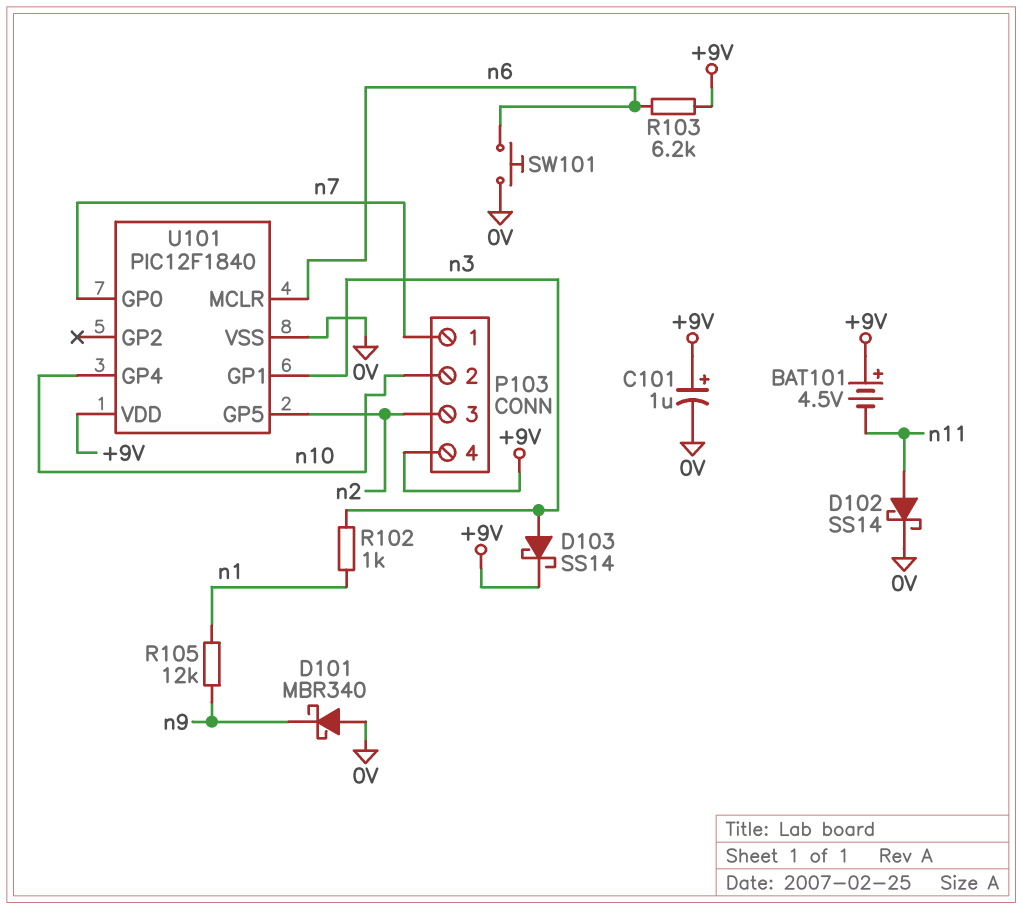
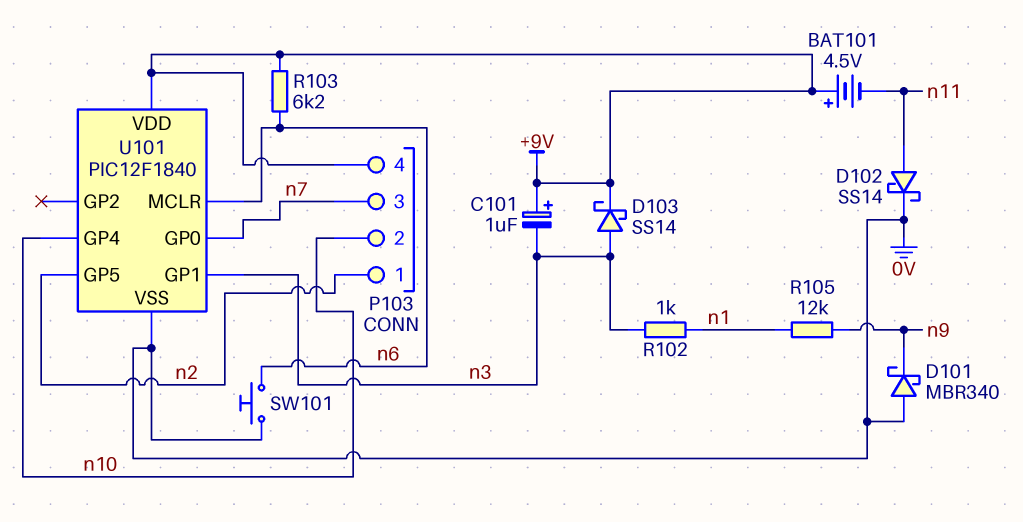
C101: 1uF (plus +9V, minus 0V) -> 1uF (plus +9V, minus n3)
P103 pin 1: n7 -> n2
P103 pin 3: n2 -> n7

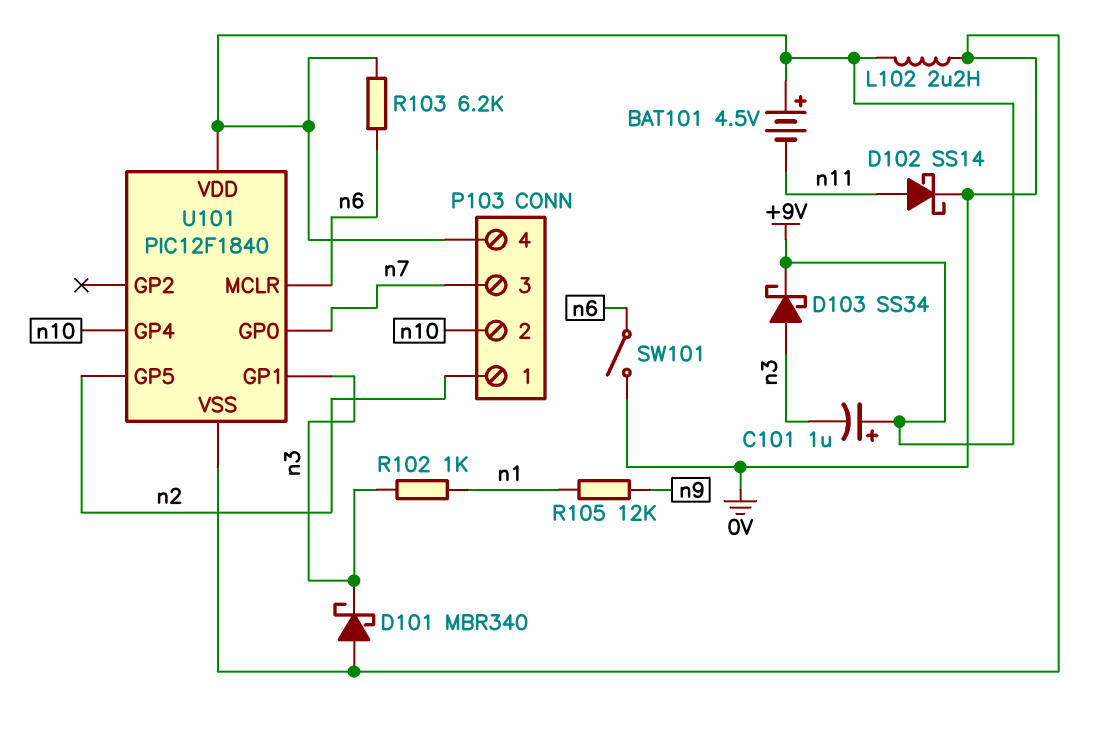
D101: schottky MBR340 (A 0V, K n9) -> schottky MBR340 (A 0V, K n3)
D103: schottky SS14 (A n3, K +9V) -> schottky SS34 (A n3, K +9V)
L102: none -> 2.2uH (+9V, 0V)
SW101: button (0V, n6) -> switch (0V, n6)

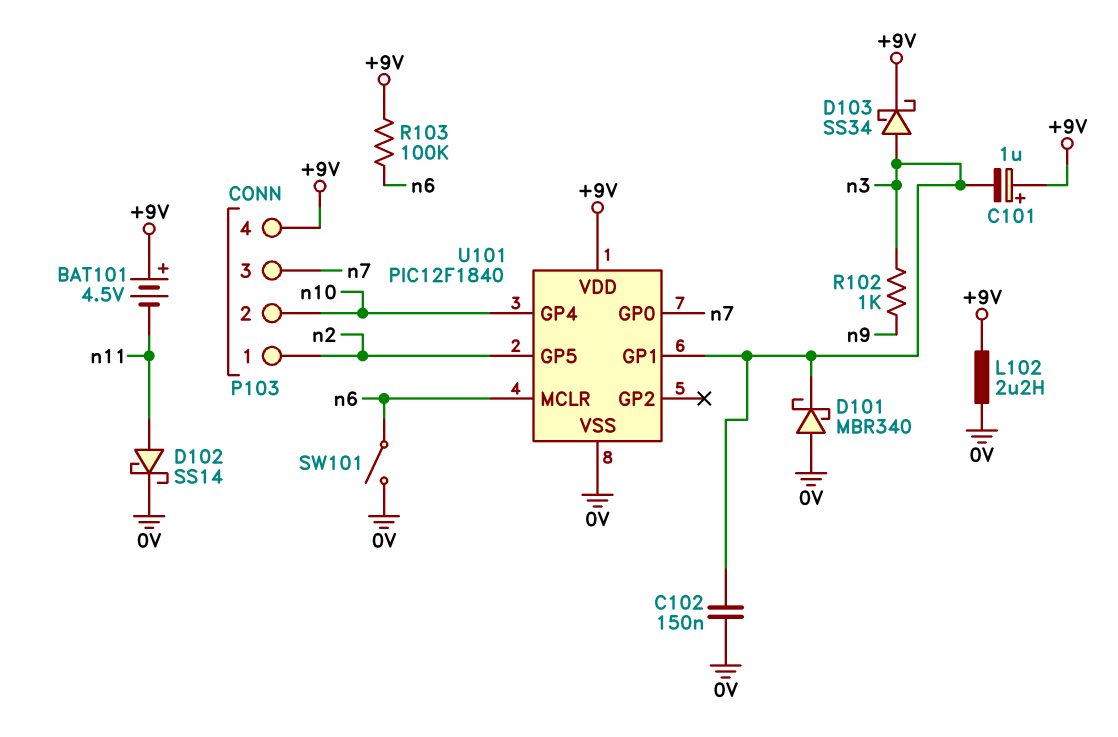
C102: none -> 150nF (0V, n3)
R102: 1k (n1, n3) -> 1k (n3, n9)
R103: 6.2k (+9V, n6) -> 100k (+9V, n6)
R105: 12k (n1, n9) -> none

